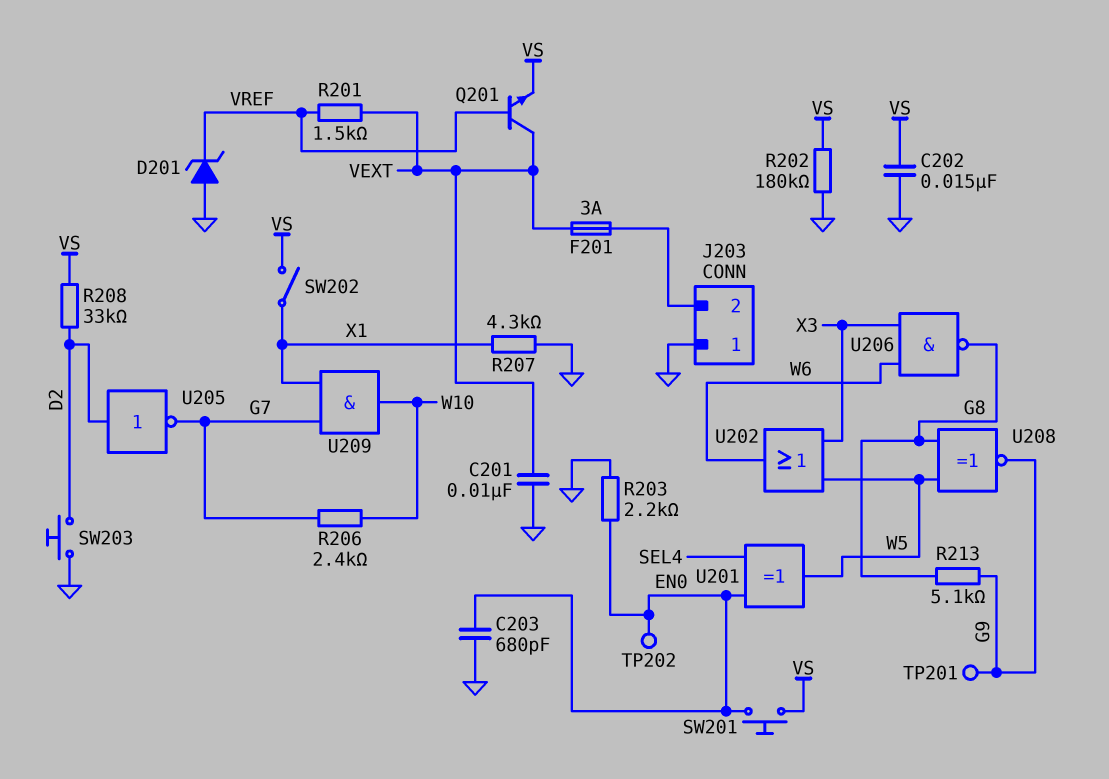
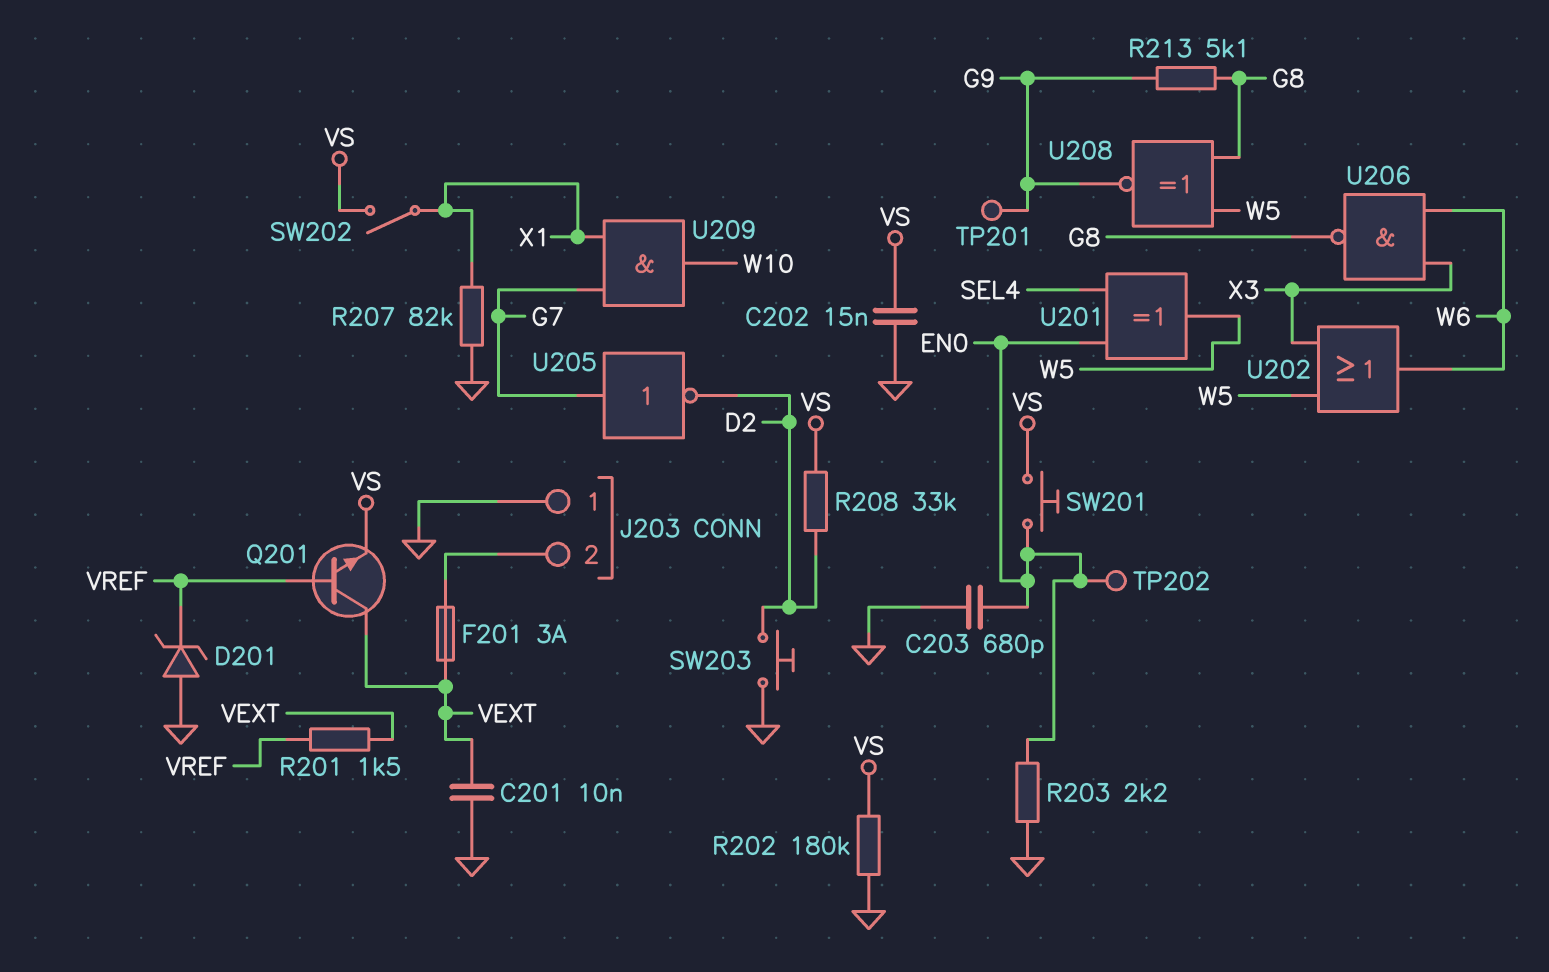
R206: 2.4k (G7, W10) -> none
R207: 4.3k (GND, X1) -> 82k (GND, X1)
U205: NOT (in D2, out G7) -> NOT (in G7, out D2)

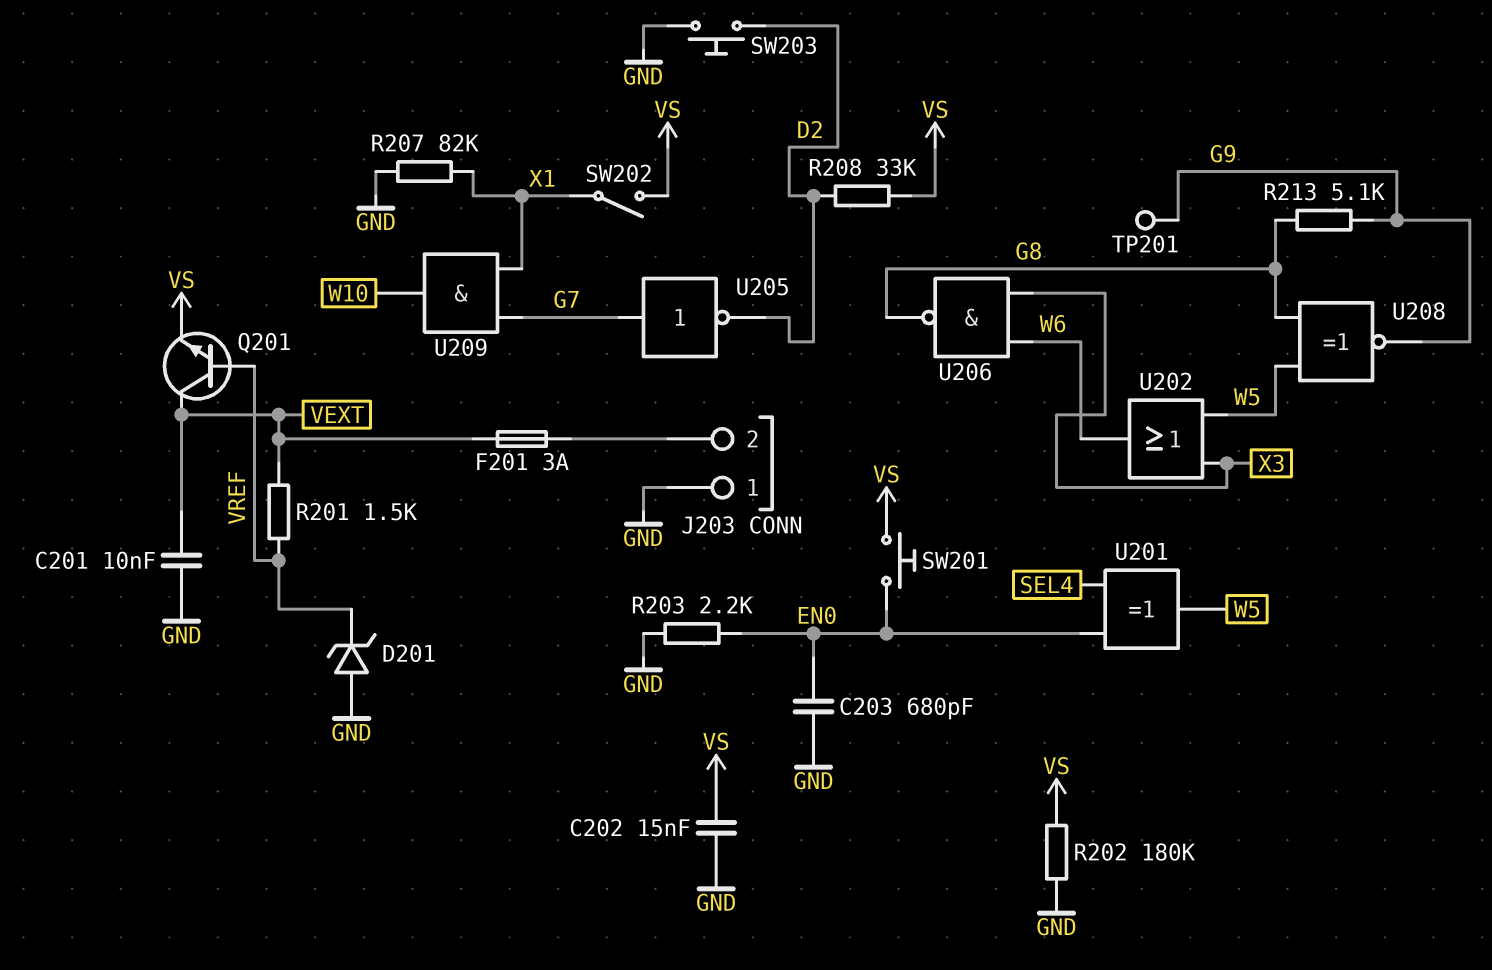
TP202: test point (EN0) -> none

